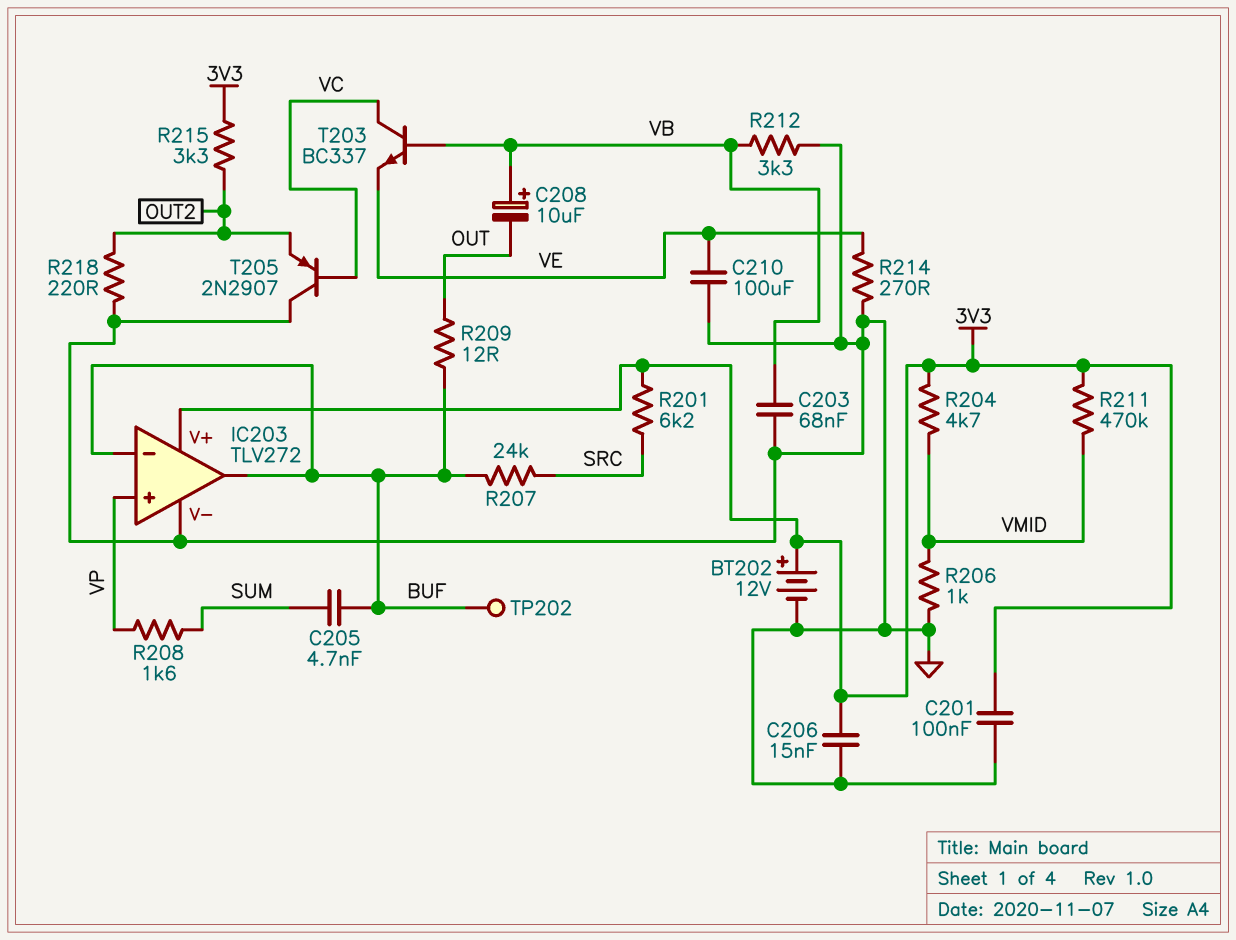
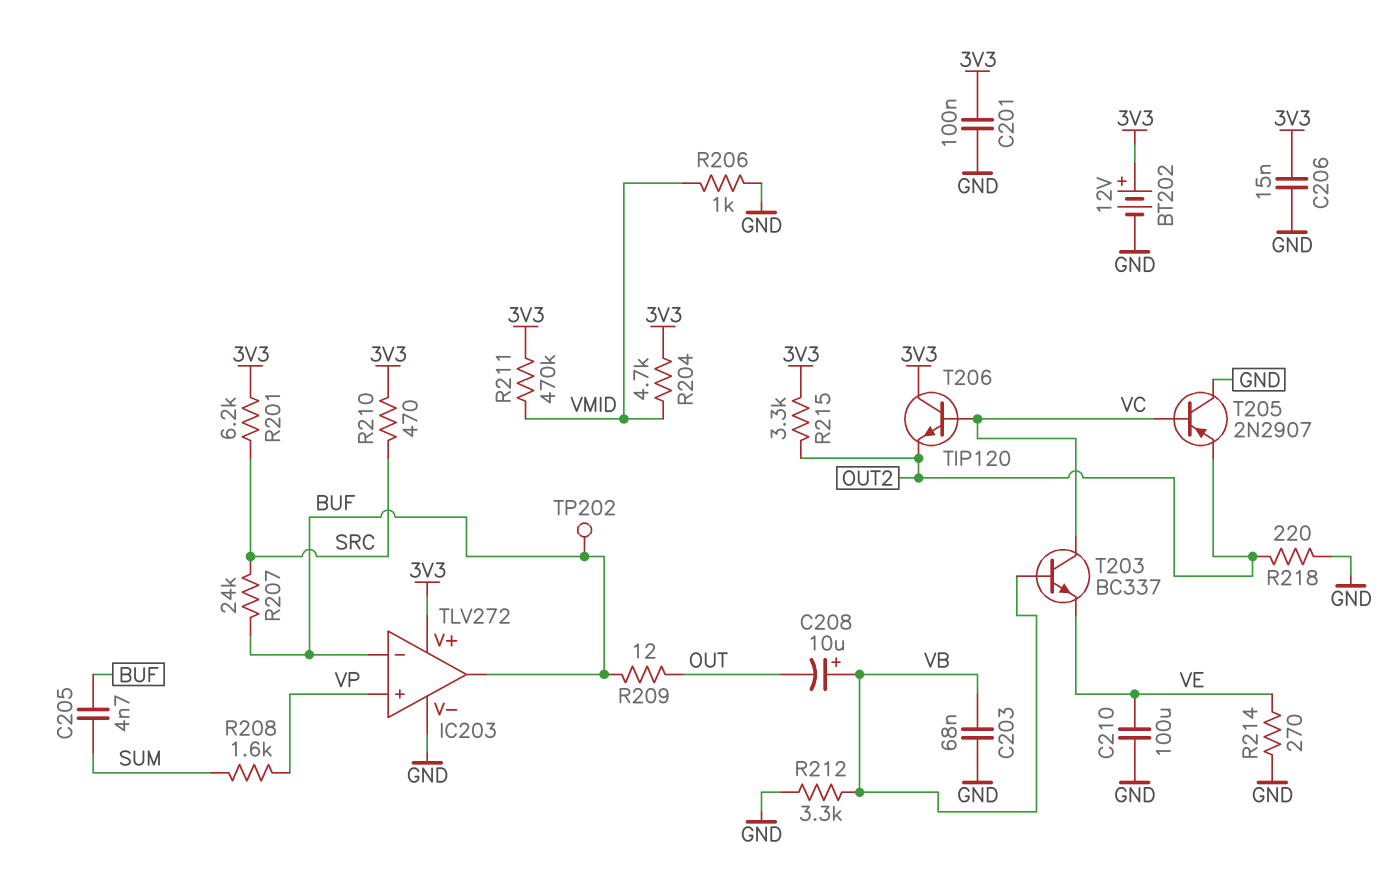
R210: none -> 470 (3V3, SRC)
T206: none -> NPN TIP120 (B VC, C 3V3, E OUT2)

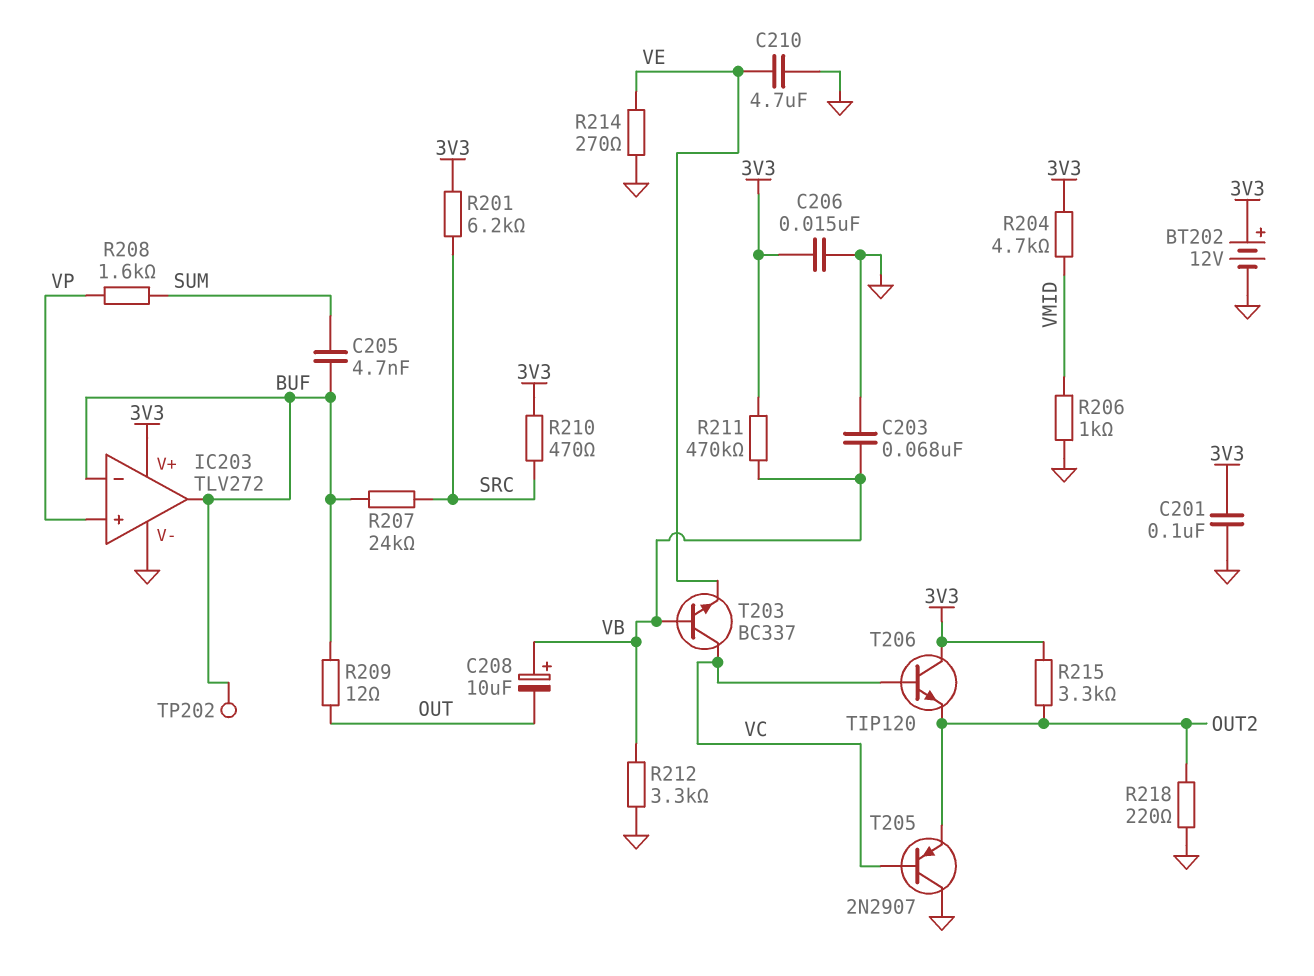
C210: 100uF (GND, VE) -> 4.7uF (GND, VE)
R211: 470k (3V3, VMID) -> 470k (3V3, VB)

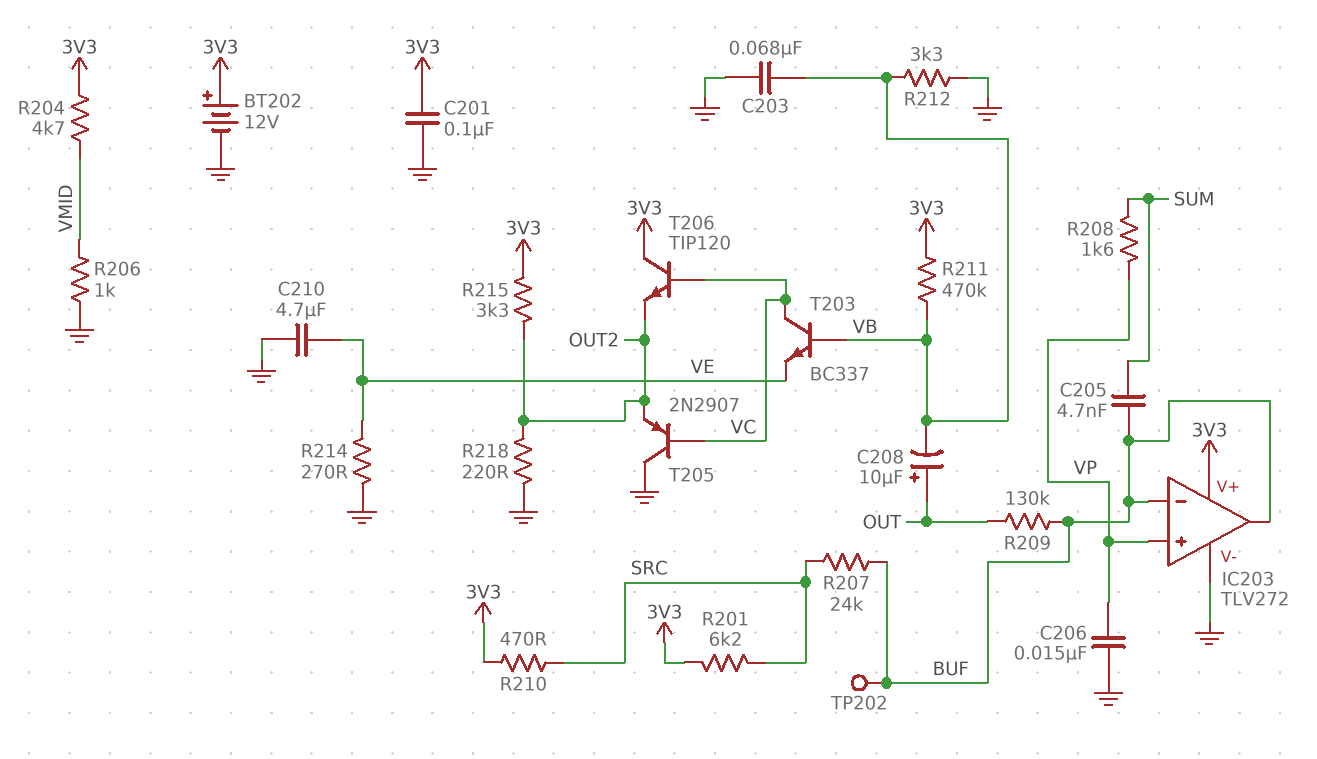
C206: 15nF (3V3, GND) -> 15nF (GND, VP)
C208: 10uF (plus VB, minus OUT) -> 10uF (plus OUT, minus VB)
R209: 12 (BUF, OUT) -> 130k (BUF, OUT)

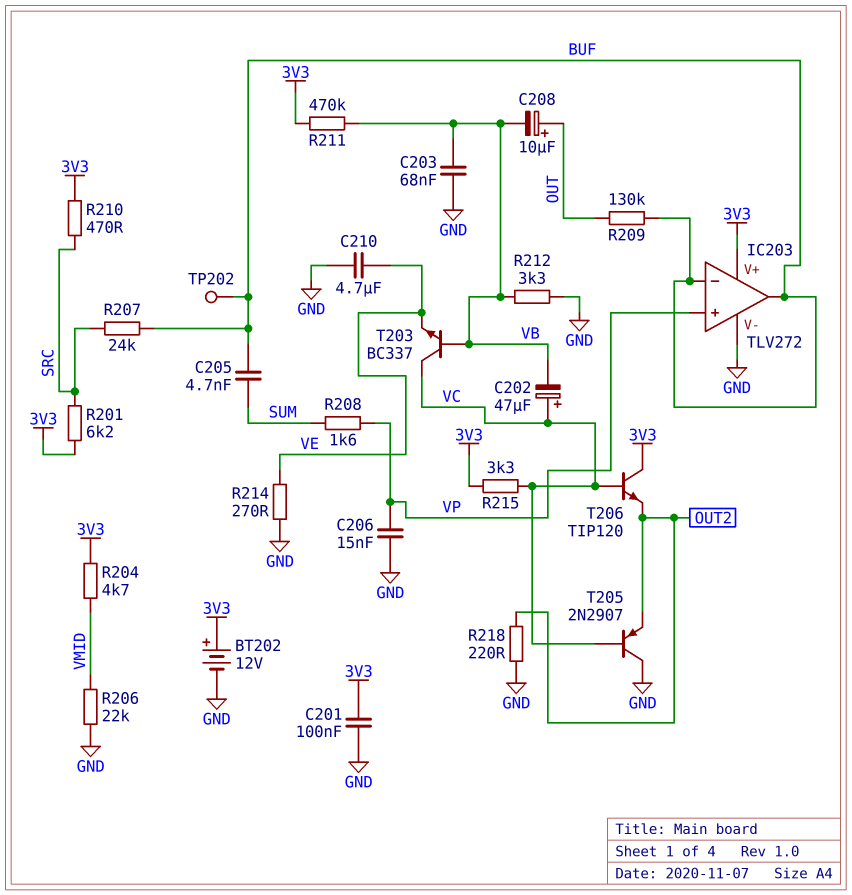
C202: none -> 47uF (plus VC, minus VB)
R206: 1k (GND, VMID) -> 22k (GND, VMID)
R215: 3.3k (3V3, OUT2) -> 3.3k (3V3, VC)

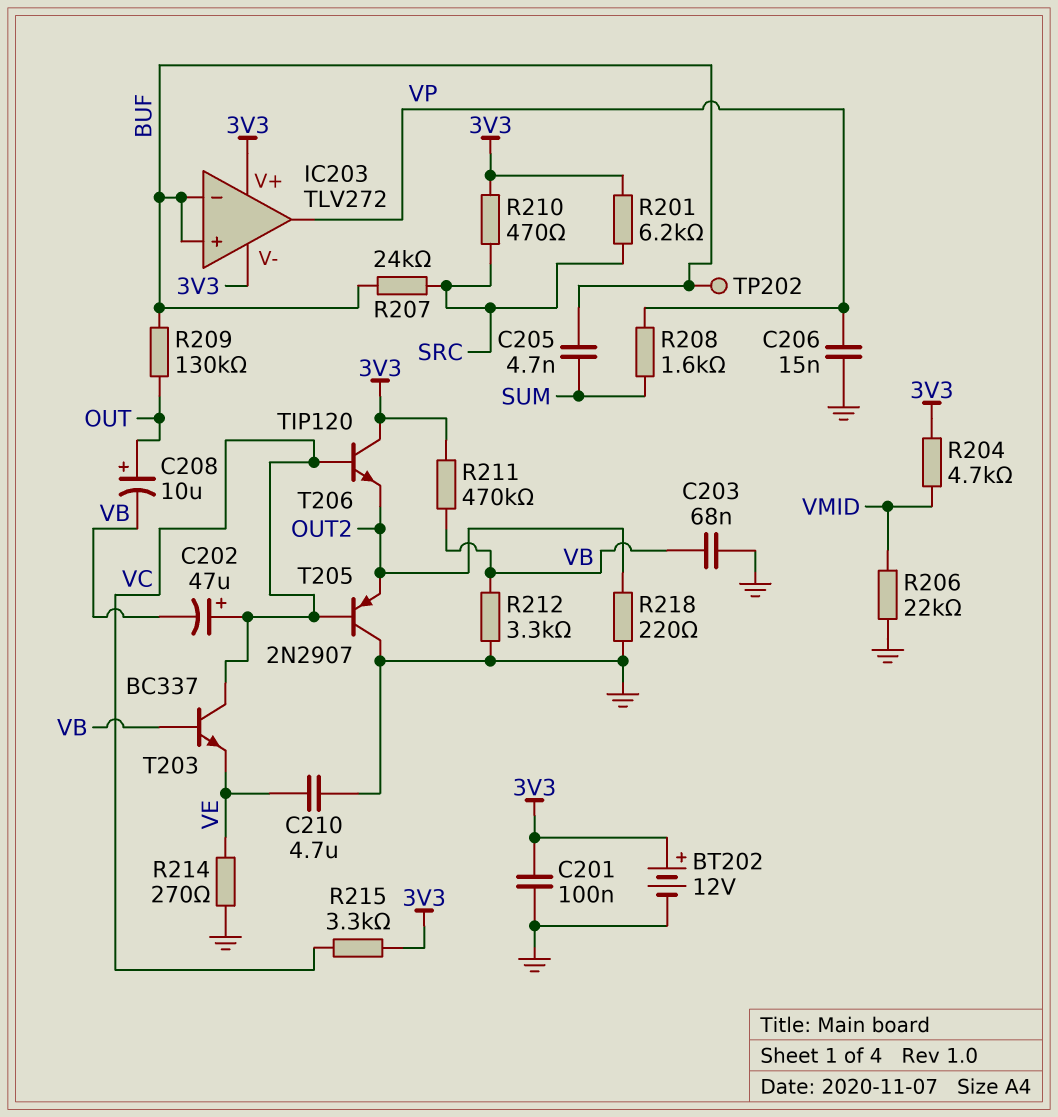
IC203 pin V-: GND -> 3V3
IC203 pin in+: VP -> BUF
IC203 pin out: BUF -> VP

